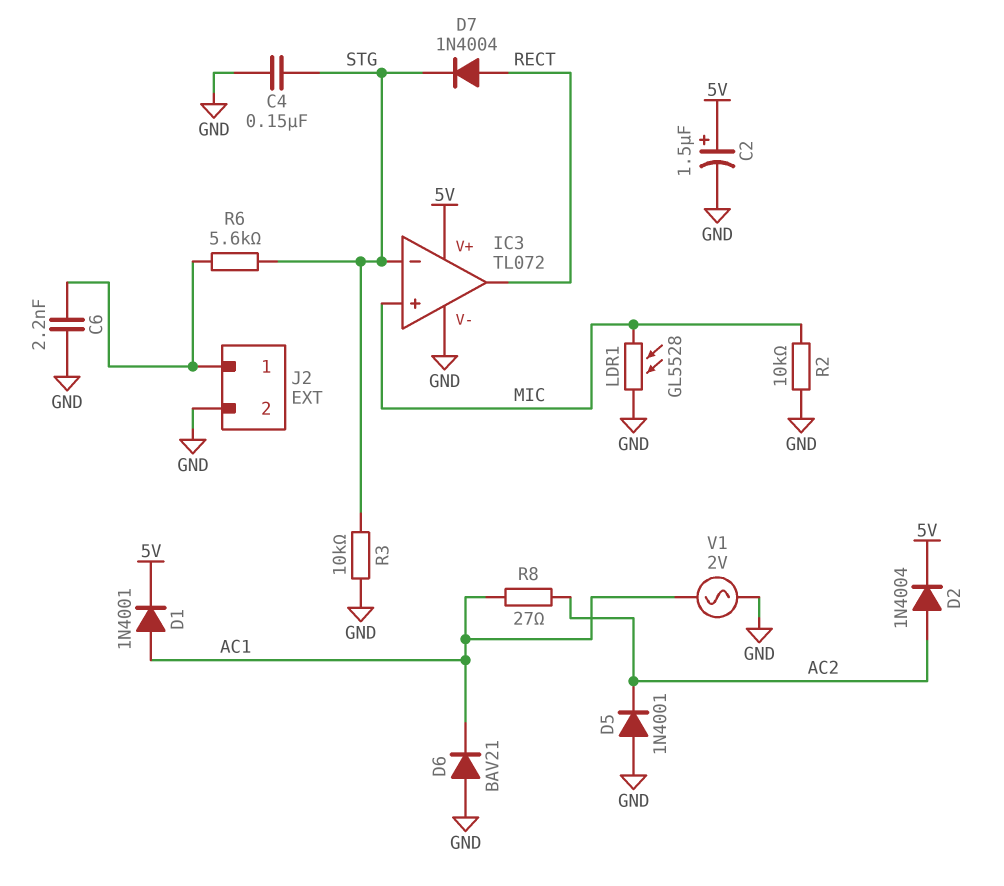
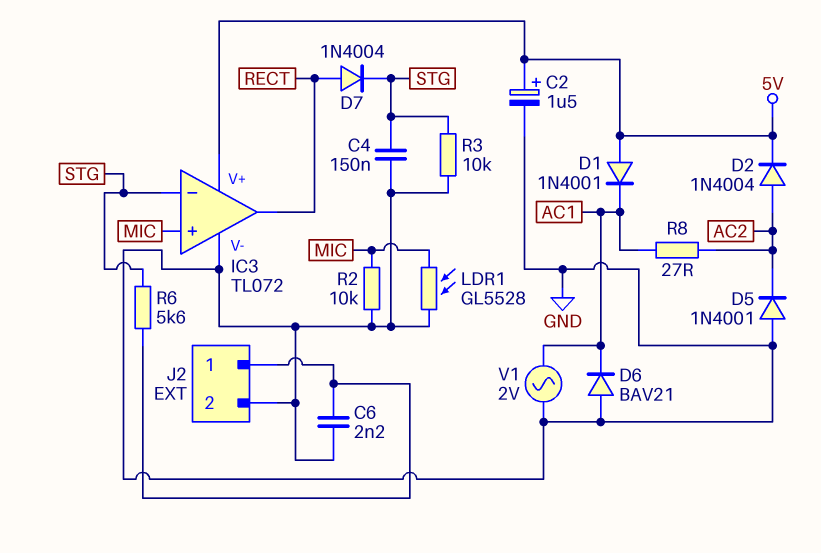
D1: diode 1N4001 (A AC1, K 5V) -> diode 1N4001 (A 5V, K AC1)

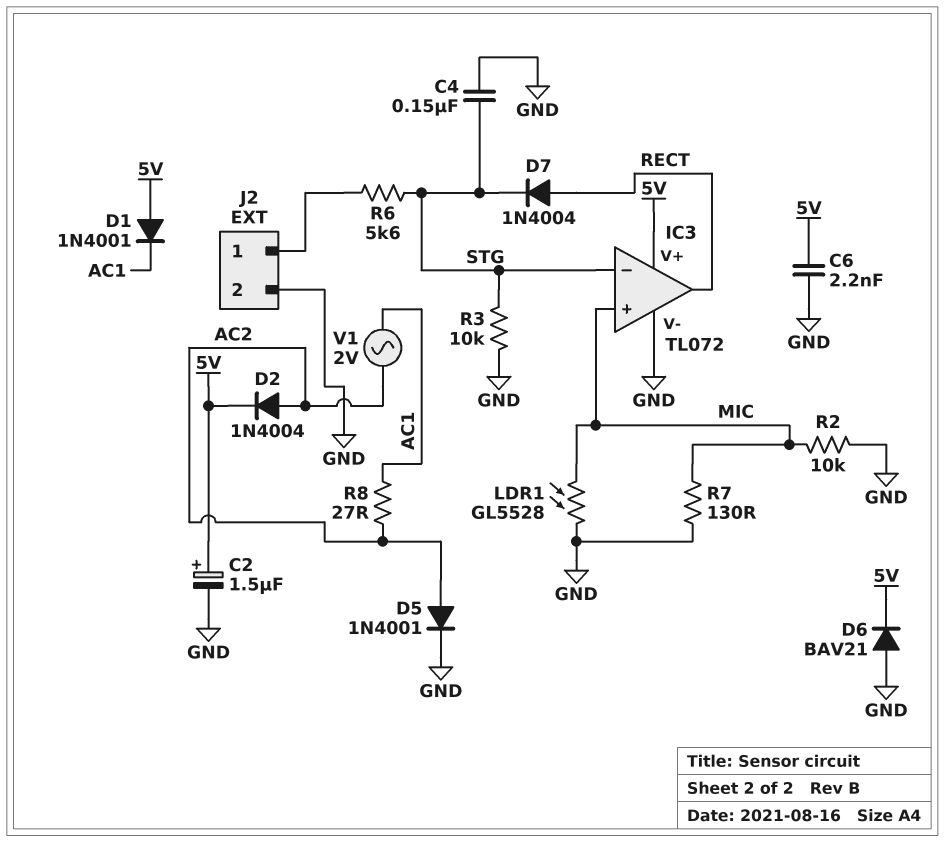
C6: 2.2nF (GND, J2/1) -> 2.2nF (5V, GND)
D5: diode 1N4001 (A GND, K AC2) -> diode 1N4001 (A AC2, K GND)
D6: diode BAV21 (A GND, K AC1) -> diode BAV21 (A GND, K 5V)
R7: none -> 130 (GND, MIC)
V1: AC 2V (AC1, GND) -> AC 2V (AC1, AC2)

